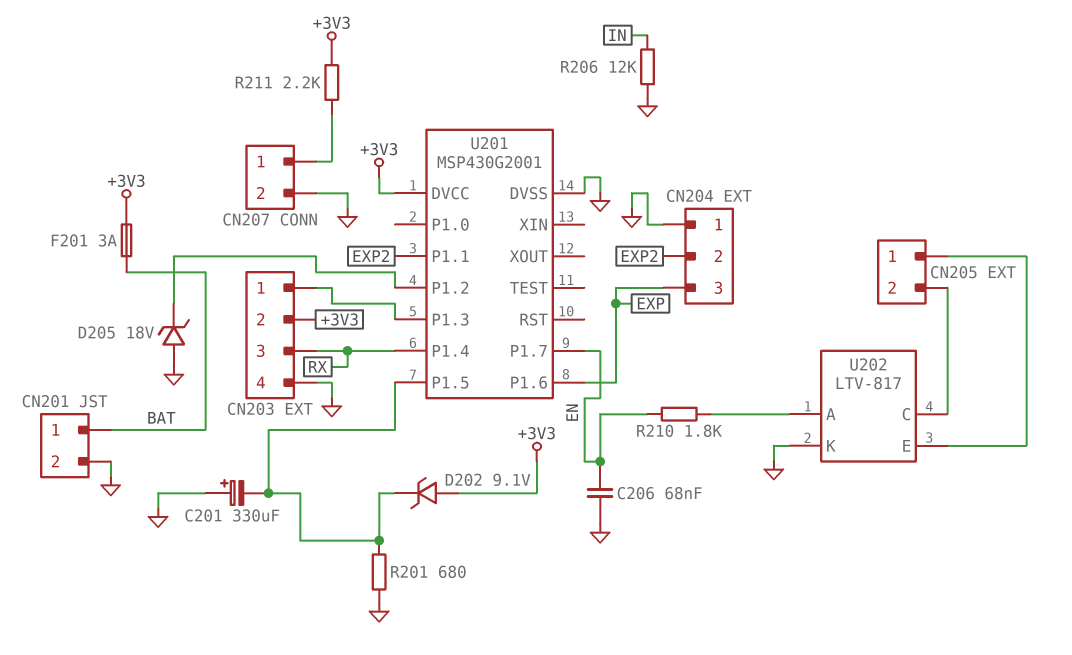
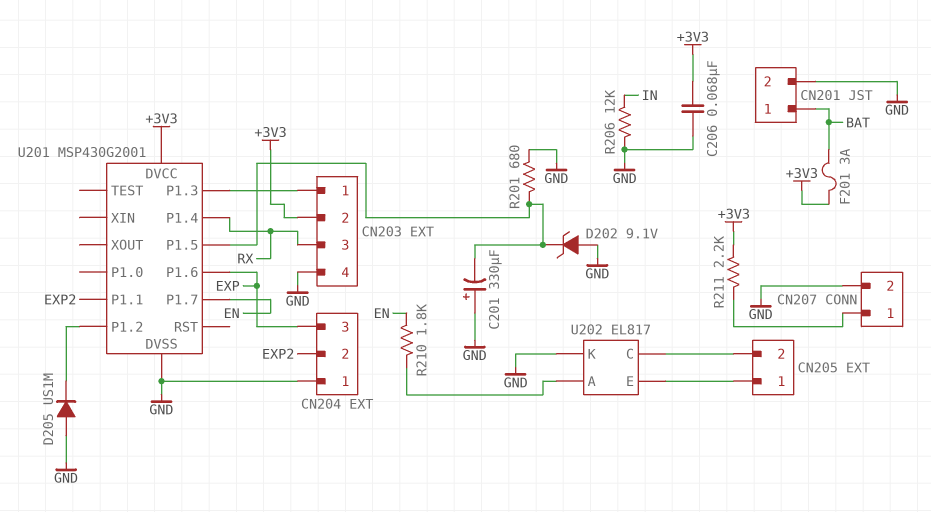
C206: 68nF (EN, GND) -> 68nF (+3V3, GND)
D202: zener 9.1V (A +3V3, K U201/P1.5) -> zener 9.1V (A GND, K U201/P1.5)
D205: zener 18V (A GND, K U201/P1.2) -> diode US1M (A GND, K U201/P1.2)
U202: LTV-817 -> EL817

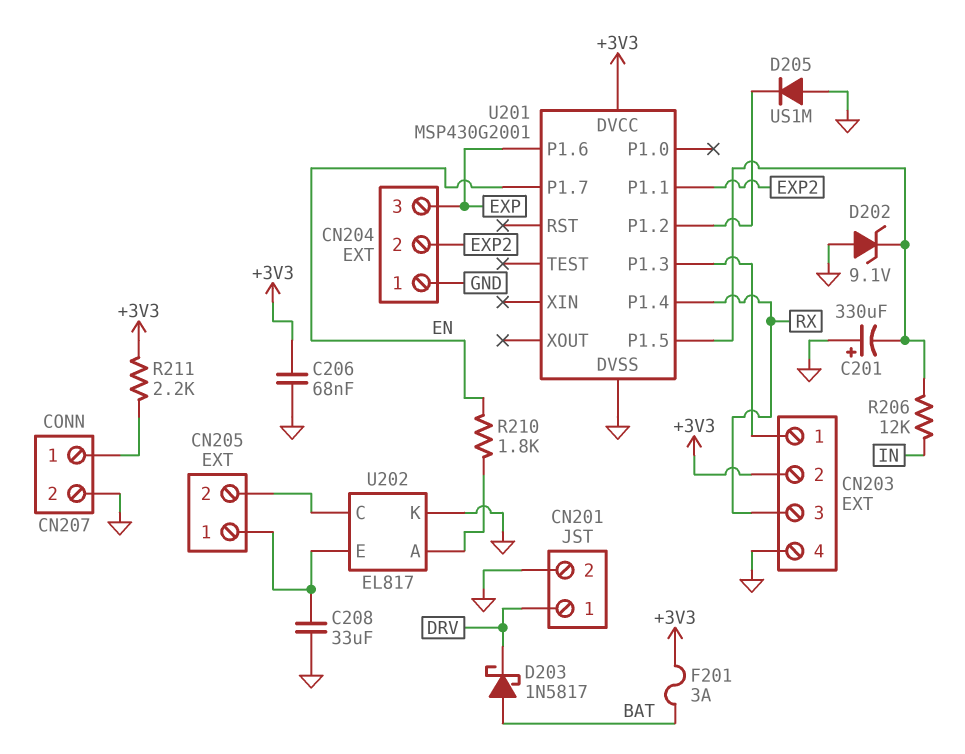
C208: none -> 33uF (CN205/1, GND)
CN201 pin 1: BAT -> DRV
D203: none -> schottky 1N5817 (A BAT, K DRV)
R201: 680 (GND, U201/P1.5) -> none
R206: 12k (GND, IN) -> 12k (IN, U201/P1.5)

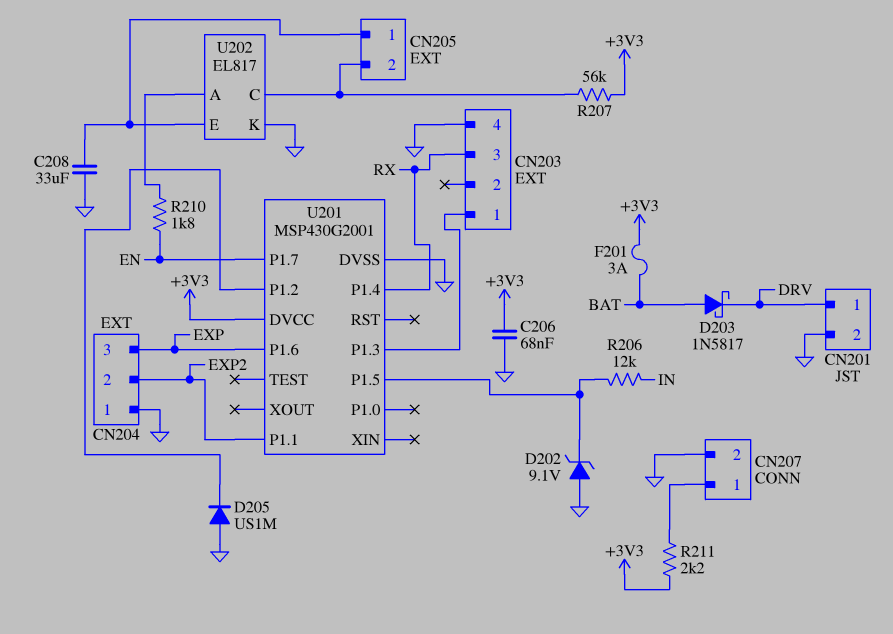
C201: 330uF (plus GND, minus U201/P1.5) -> none
CN203 pin 2: +3V3 -> none
R207: none -> 56k (+3V3, CN205/2)

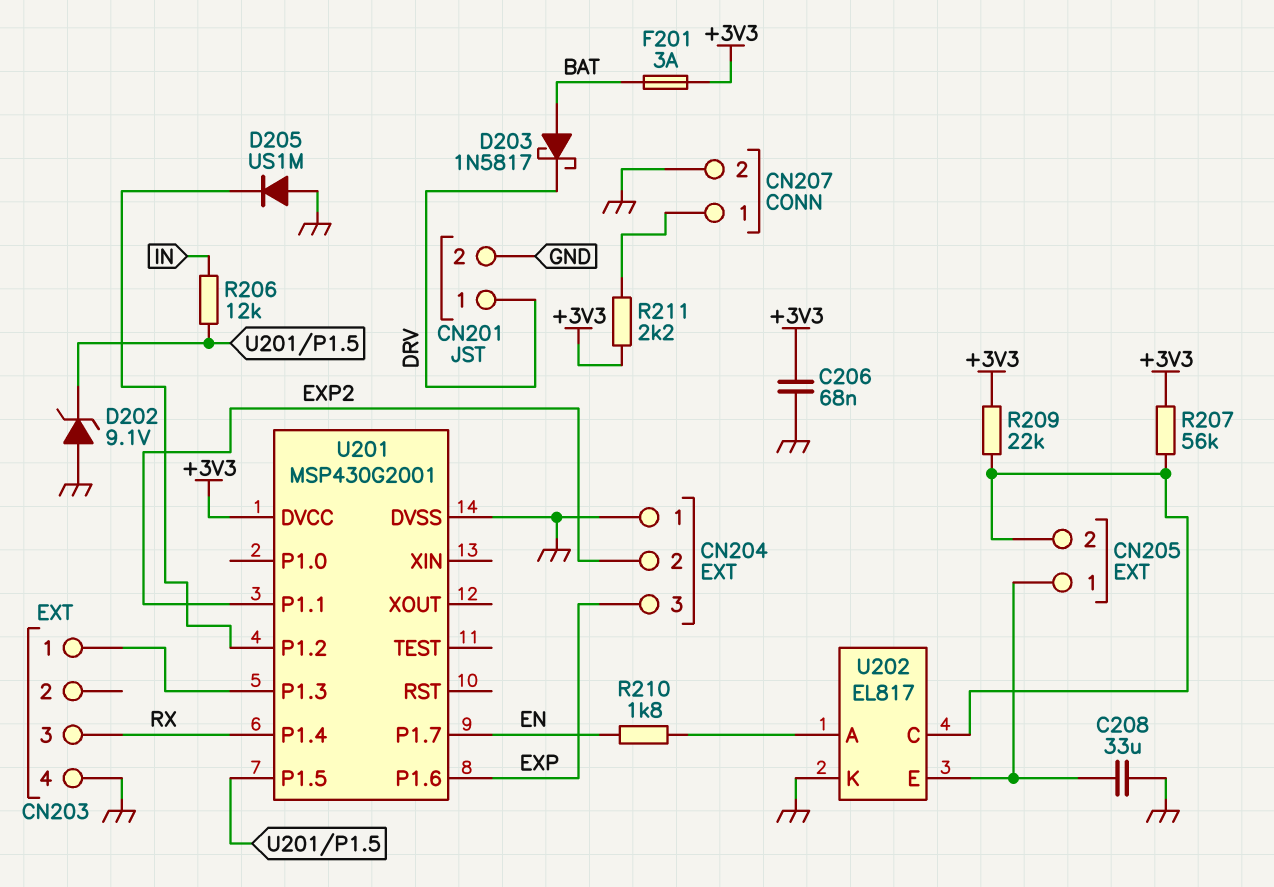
R209: none -> 22k (+3V3, CN205/2)

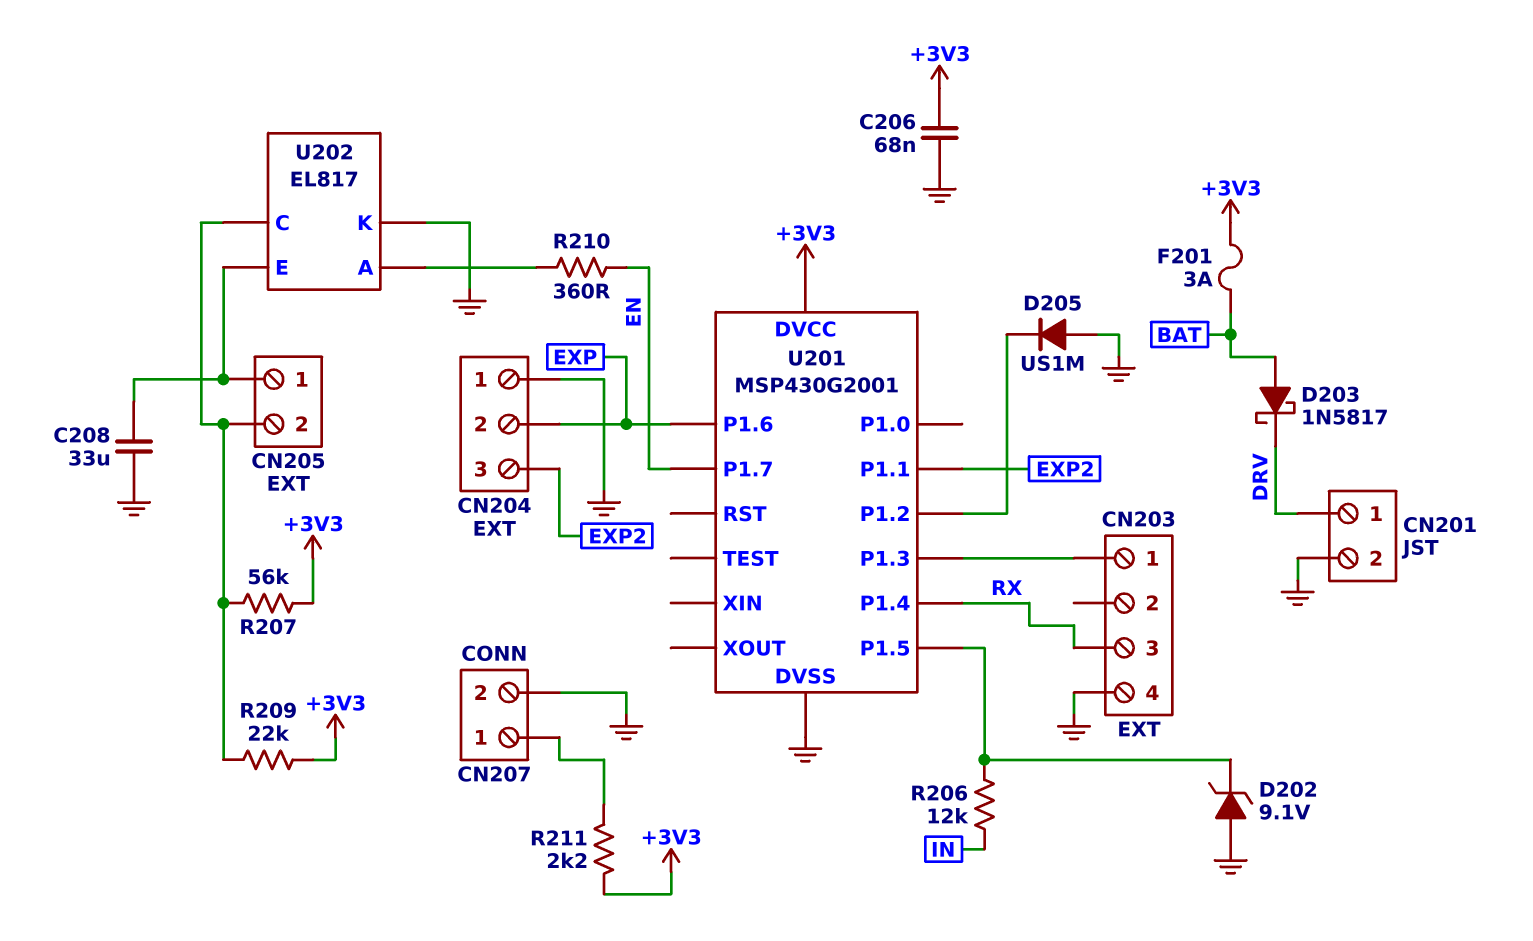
CN204 pin 2: EXP2 -> EXP
CN204 pin 3: EXP -> EXP2
R210: 1.8k (EN, U202/A) -> 360 (EN, U202/A)

